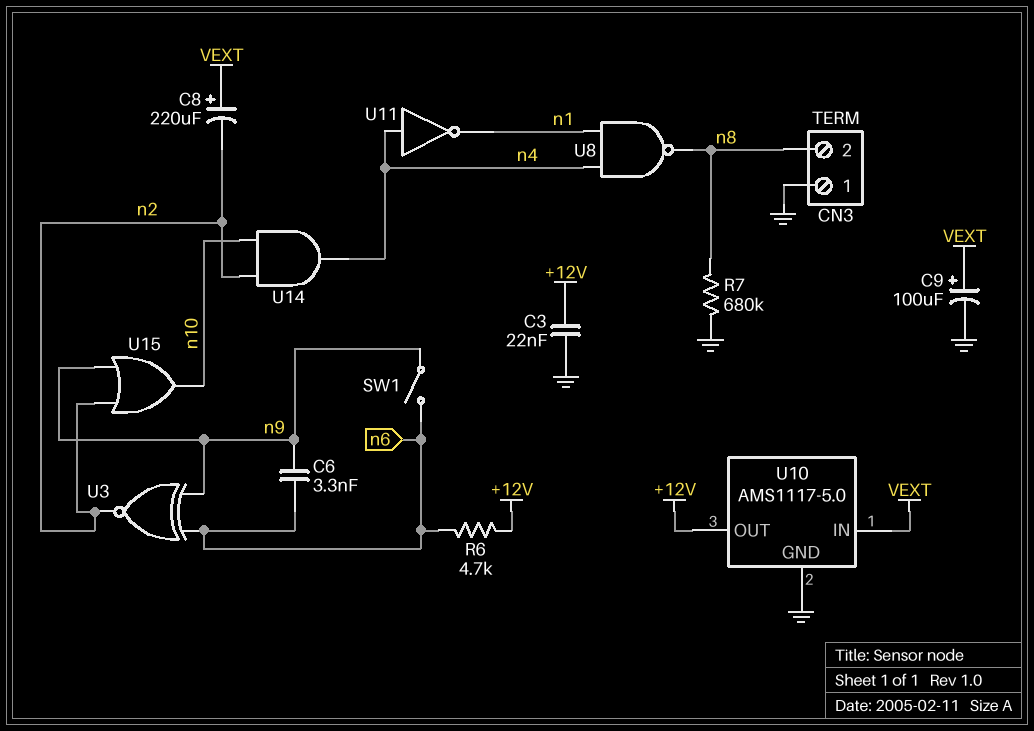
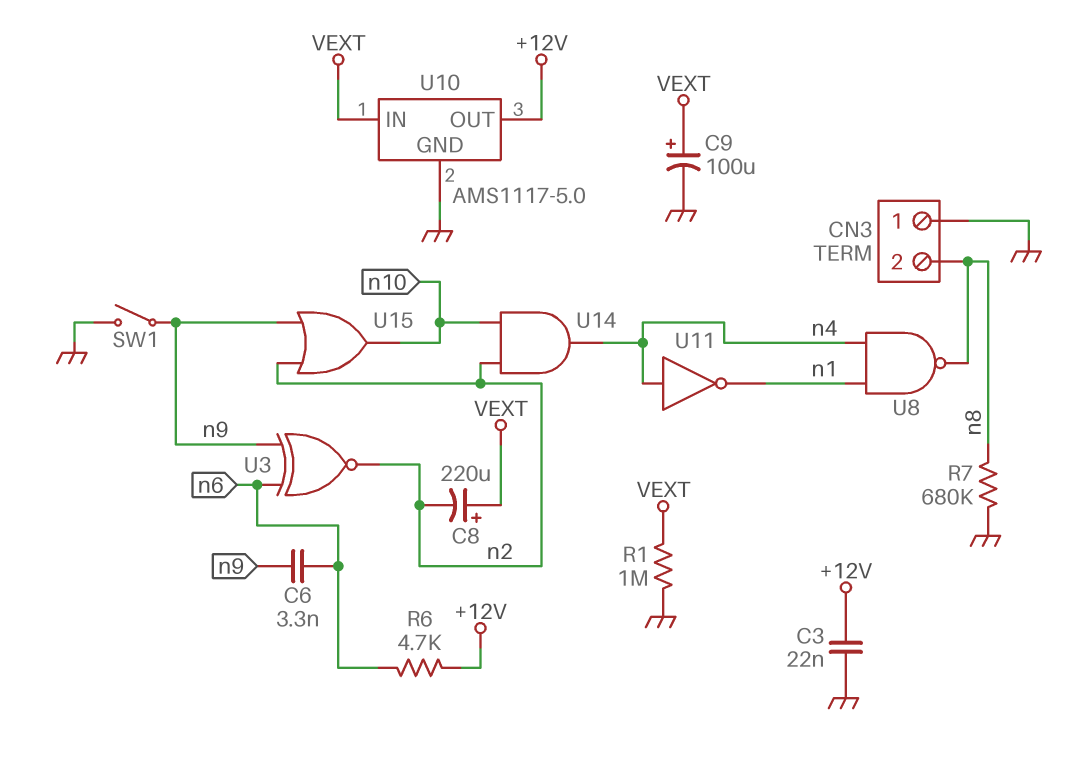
R1: none -> 1M (GND, VEXT)
SW1: switch (n6, n9) -> switch (GND, n9)

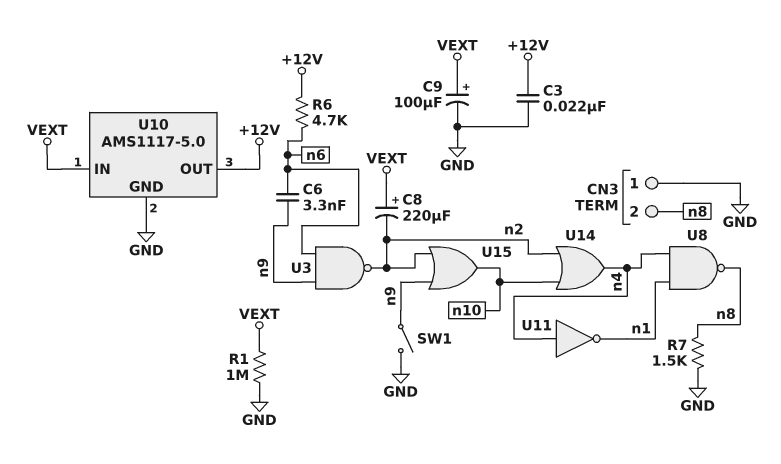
R7: 680k (GND, n8) -> 1.5k (GND, n8)
U3: XNOR (in n6, in n9, out n2) -> NAND (in n6, in n9, out n2)
U14: AND (in n2, in n10, out n4) -> OR (in n2, in n10, out n4)

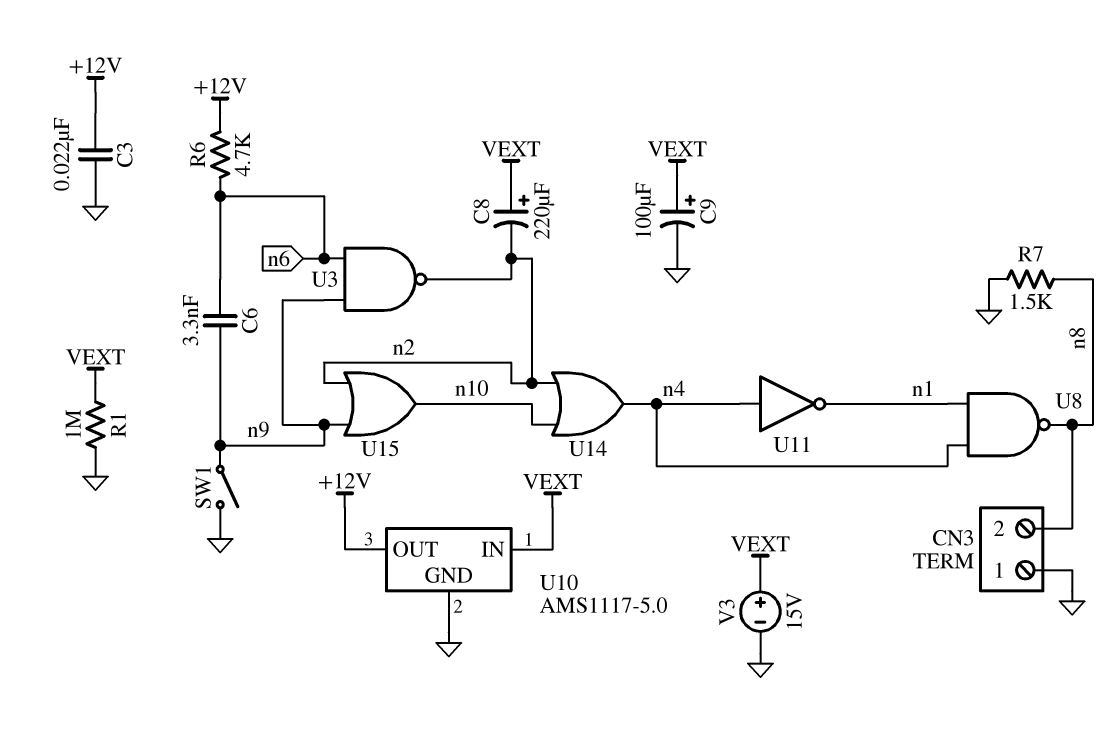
V3: none -> 15V (plus VEXT, minus GND)

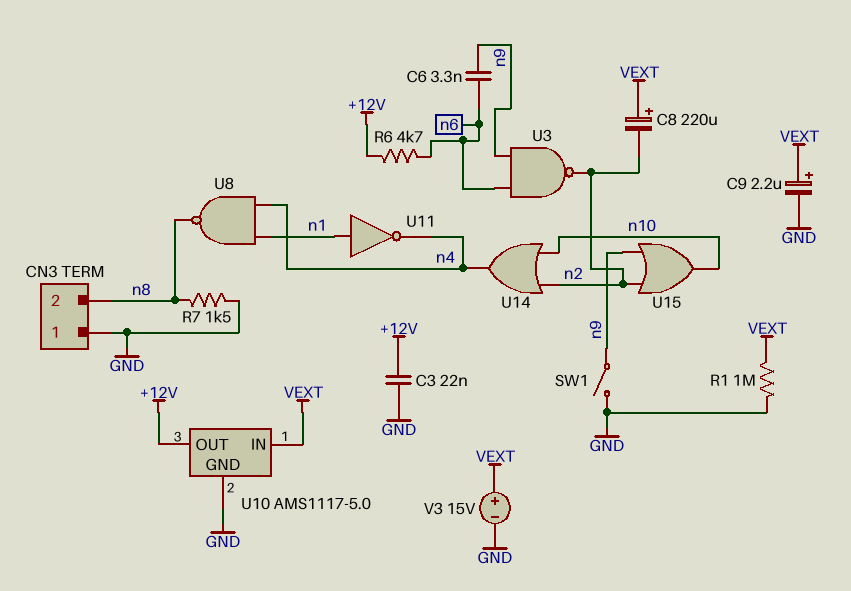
C9: 100uF (plus VEXT, minus GND) -> 2.2uF (plus VEXT, minus GND)
U11: NOT (in n4, out n1) -> NOT (in n1, out n4)

